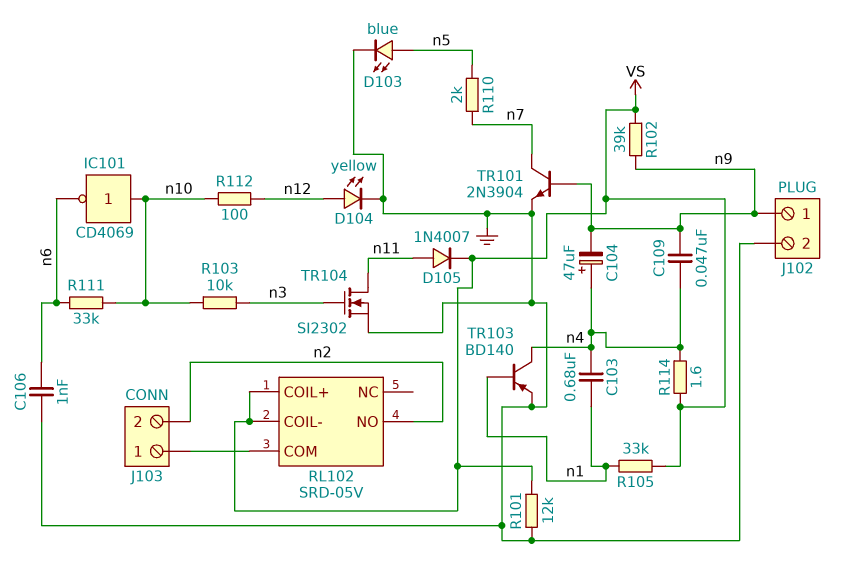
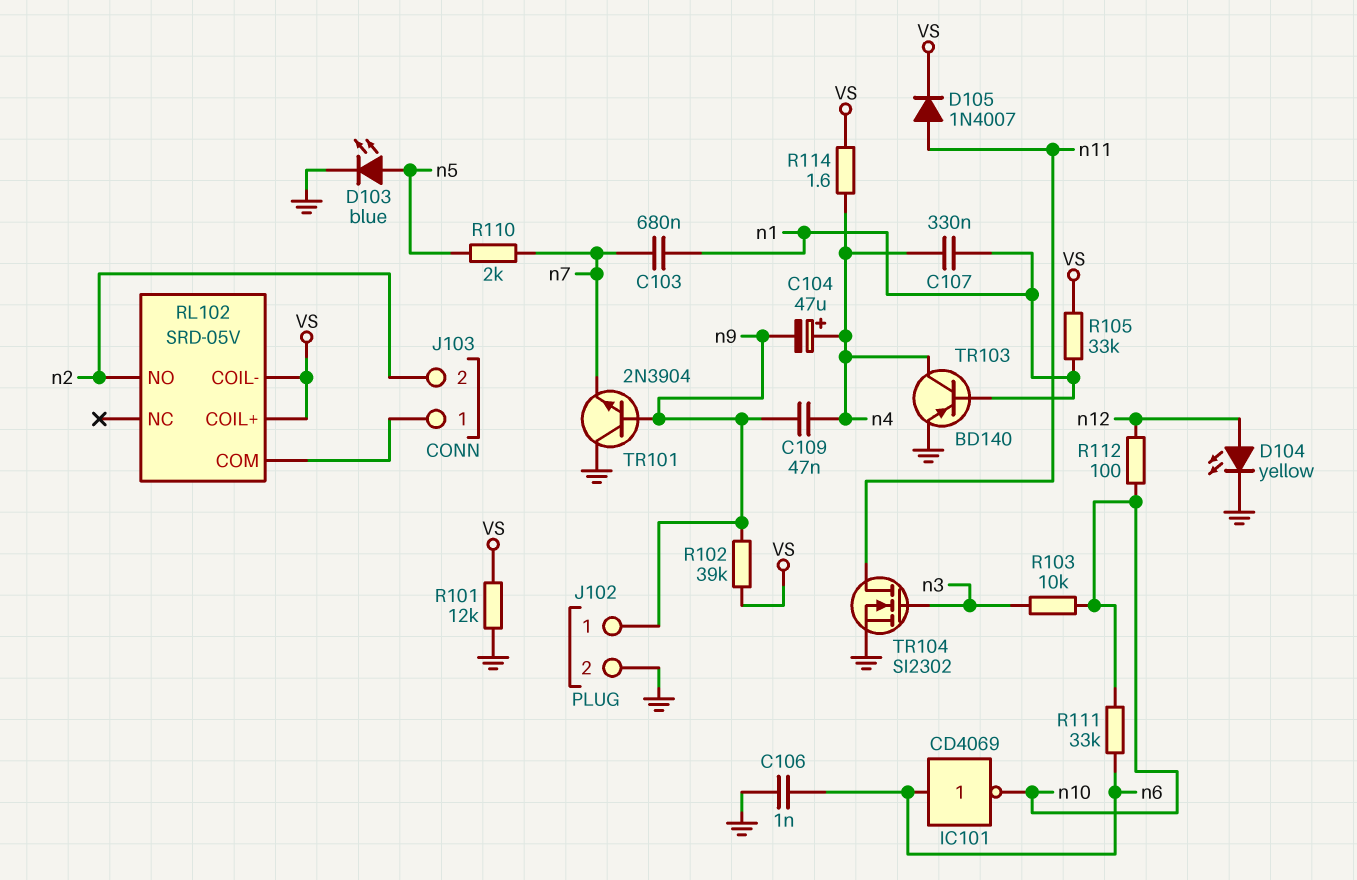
C103: 680nF (n1, n4) -> 680nF (n1, n7)
C107: none -> 330nF (n1, n4)
IC101: NOT CD4069 (in n10, out n6) -> NOT CD4069 (in n6, out n10)
TR101: NPN 2N3904 (B n9, C n7, E GND) -> NPN 2N3904 (B n9, C GND, E n7)

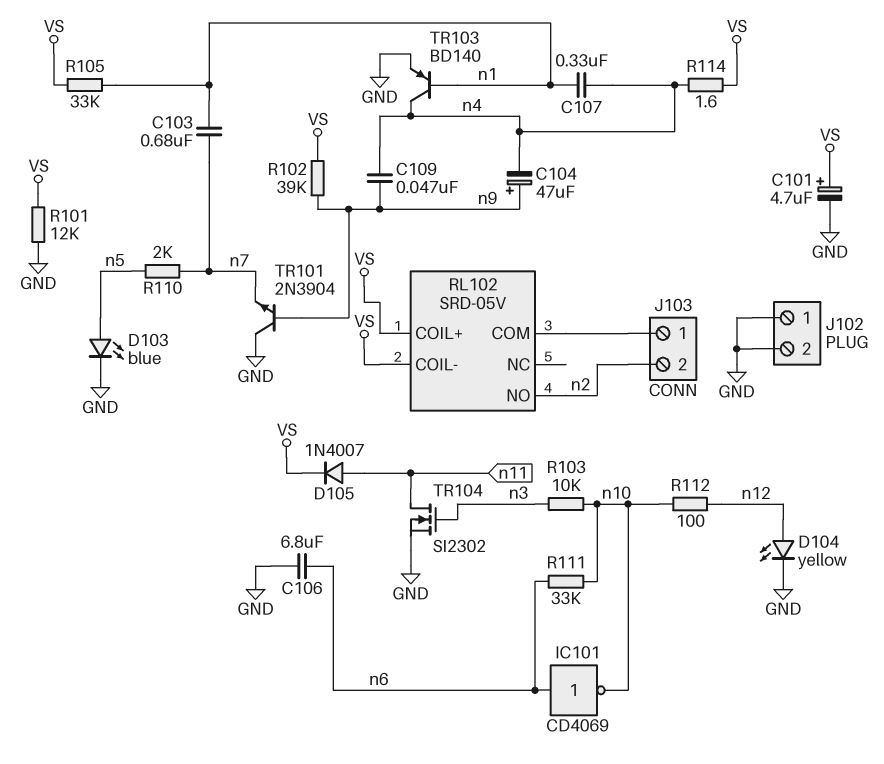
C101: none -> 4.7uF (plus VS, minus GND)
C104: 47uF (plus n4, minus n9) -> 47uF (plus n9, minus n4)
C106: 1nF (GND, n6) -> 6.8uF (GND, n6)
J102 pin 1: n9 -> GND

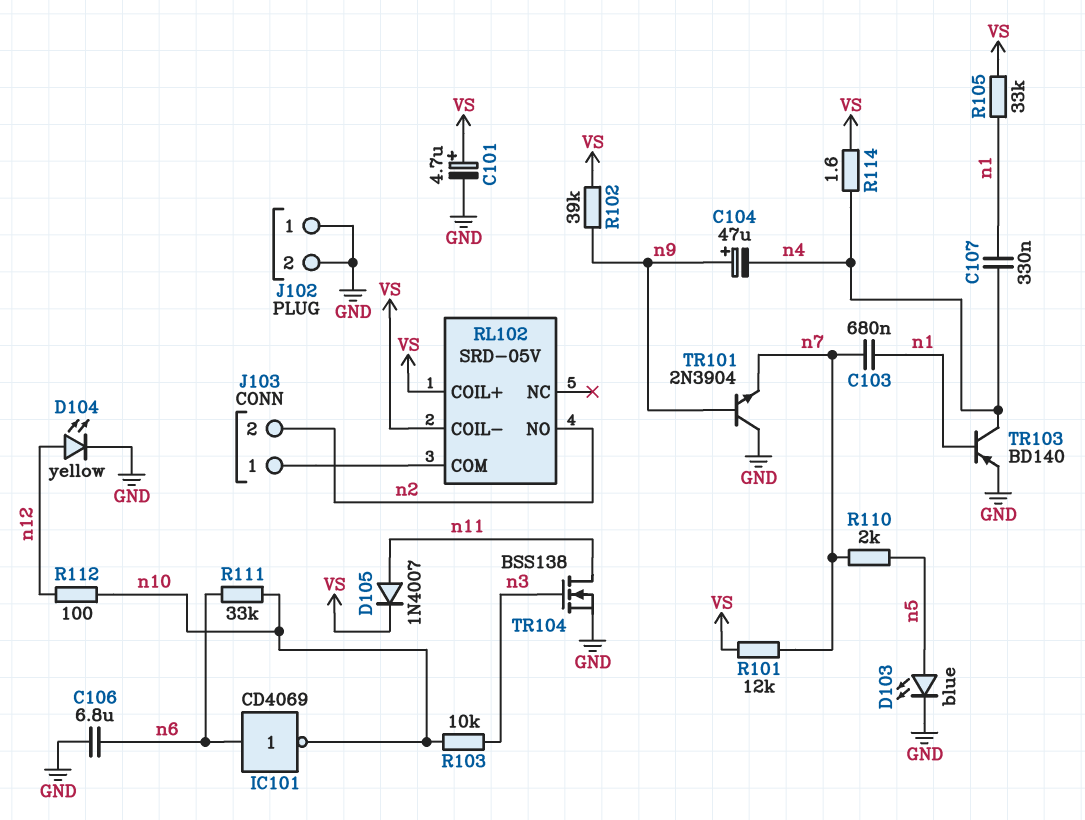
C109: 47nF (n4, n9) -> none
R101: 12k (GND, VS) -> 12k (VS, n7)
TR104: NMOS SI2302 (G n3, D n11, S GND) -> NMOS BSS138 (G n3, D n11, S GND)

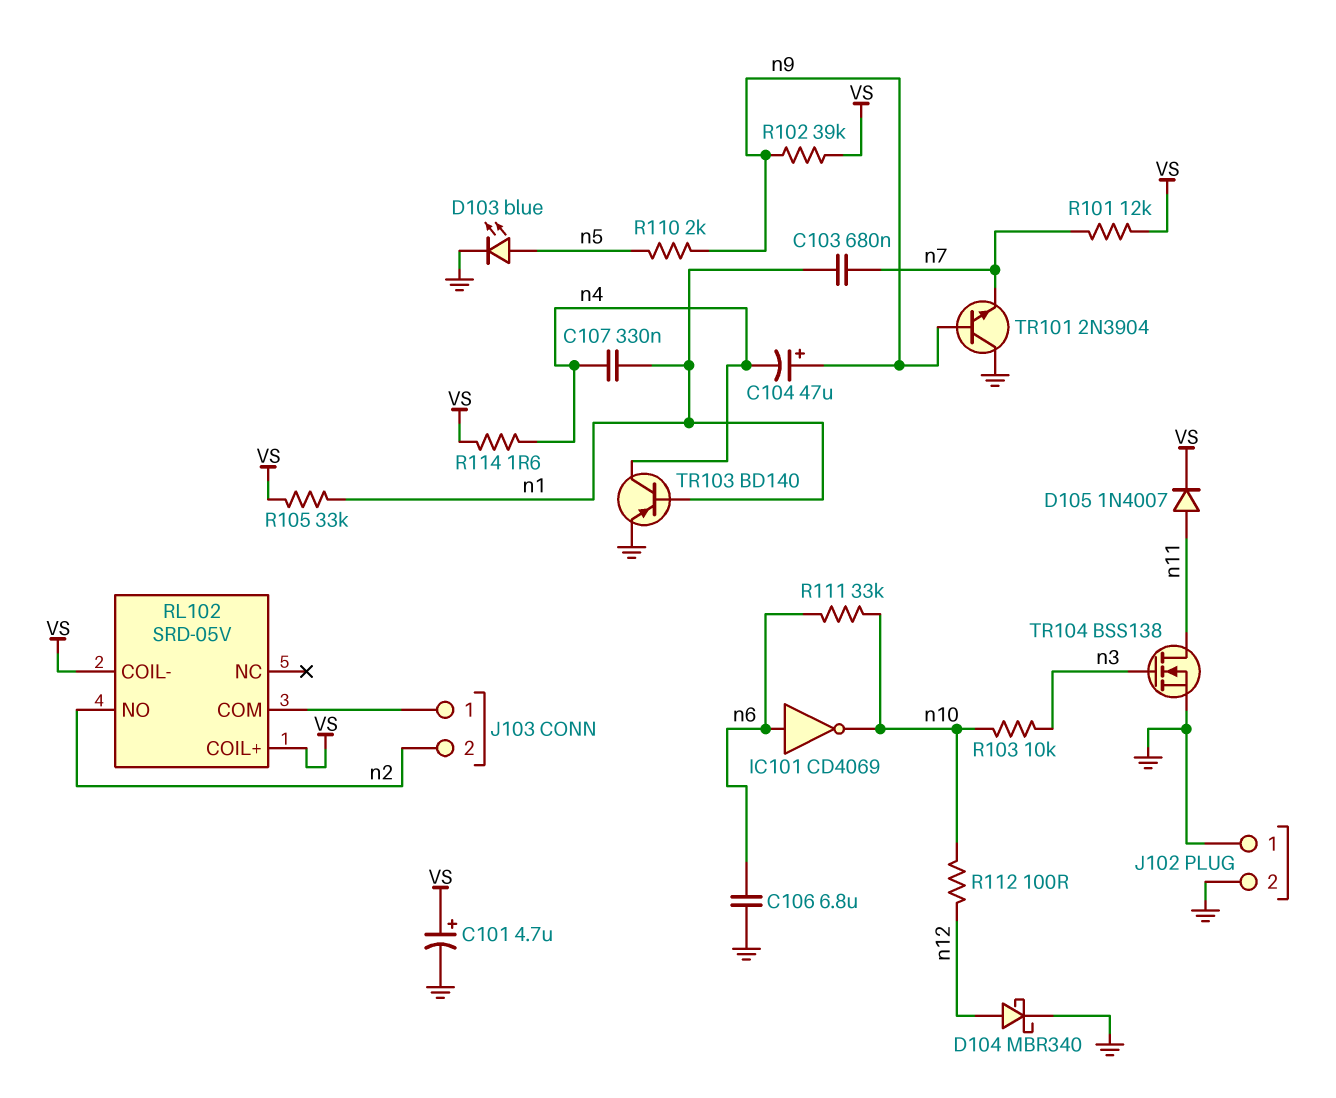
D104: LED yellow (A n12, K GND) -> schottky MBR340 (A n12, K GND)
R110: 2k (n5, n7) -> 2k (n5, n9)

